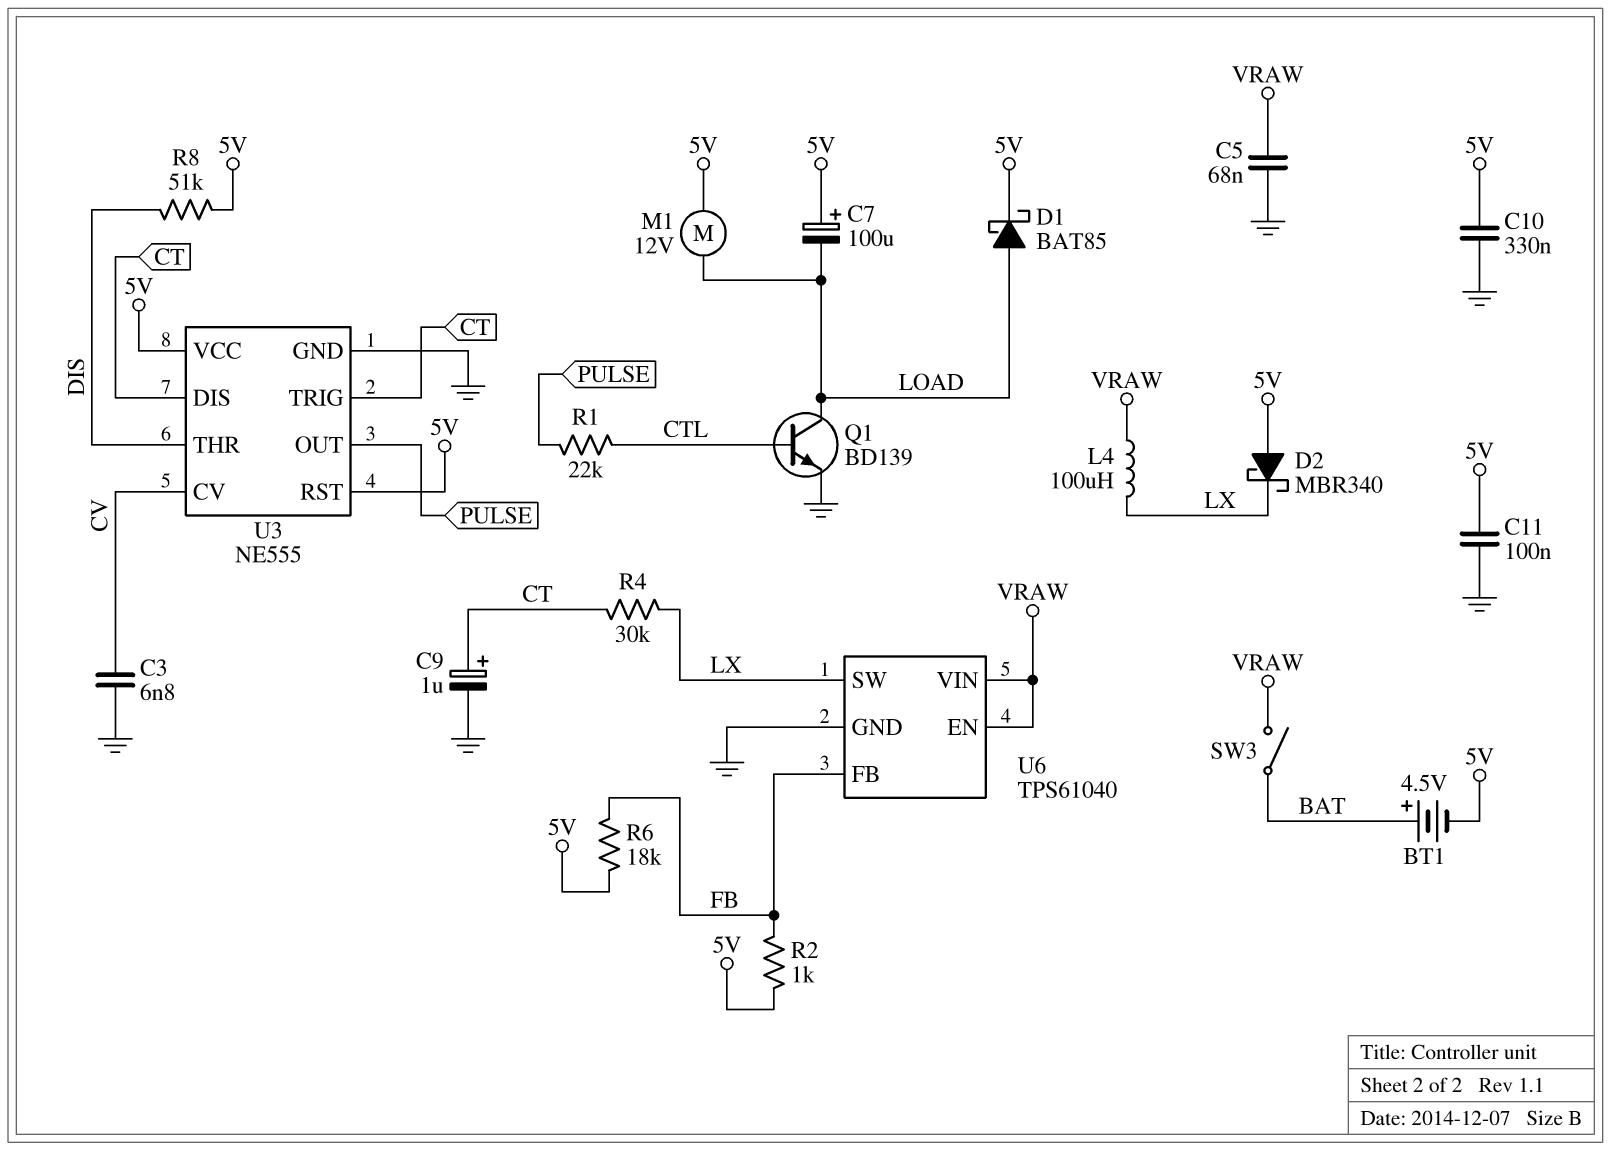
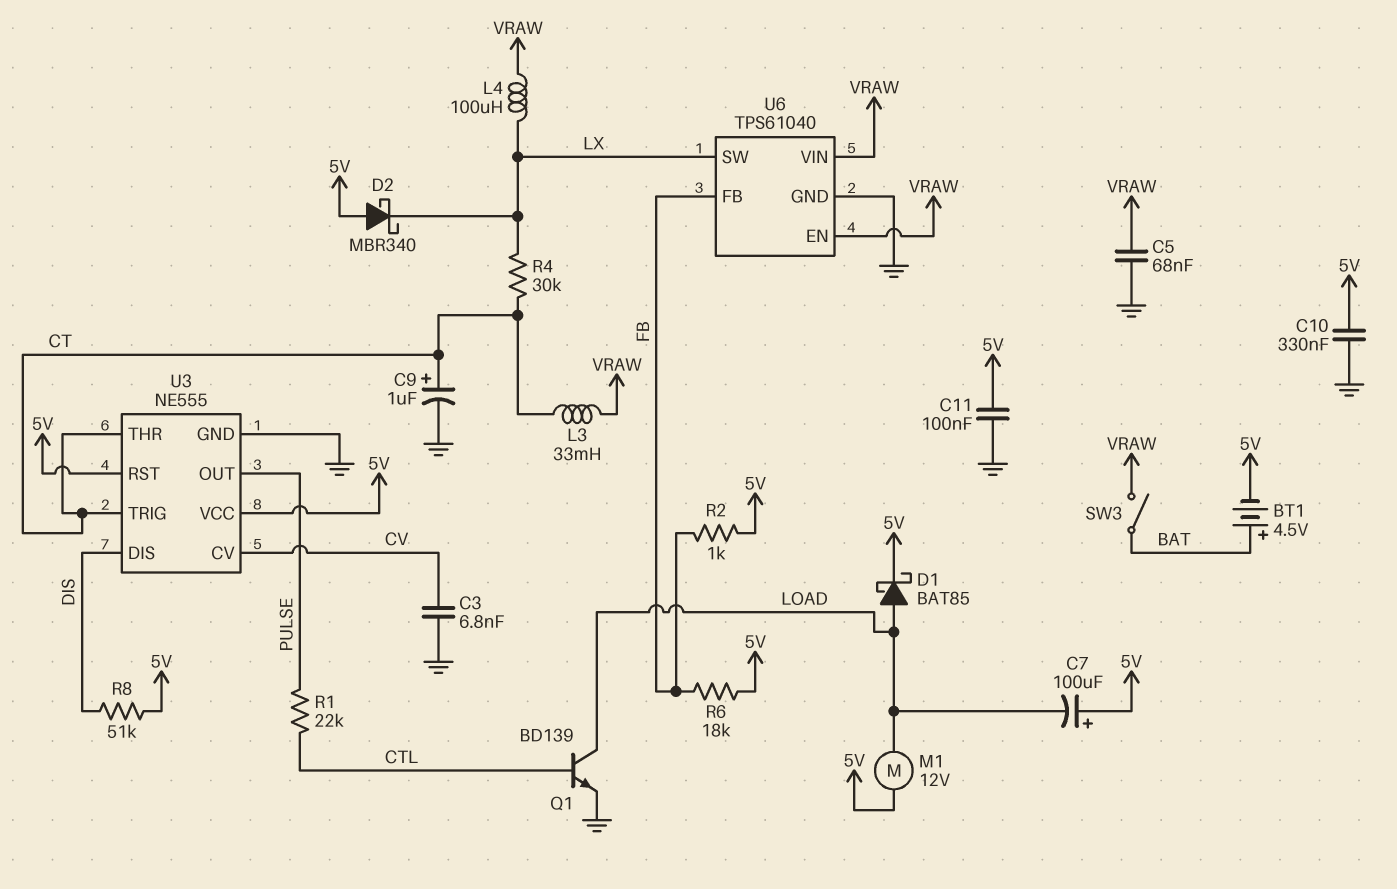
L3: none -> 33mH (CT, VRAW)
U3 pin DIS: CT -> DIS
U3 pin THR: DIS -> CT

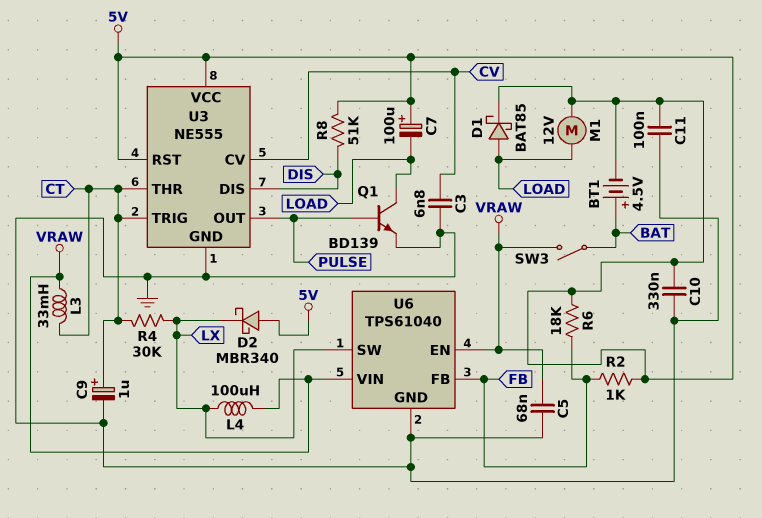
Q1: NPN BD139 (B CTL, C LOAD, E GND) -> NPN BD139 (B PULSE, C LOAD, E GND)
R1: 22k (CTL, PULSE) -> none

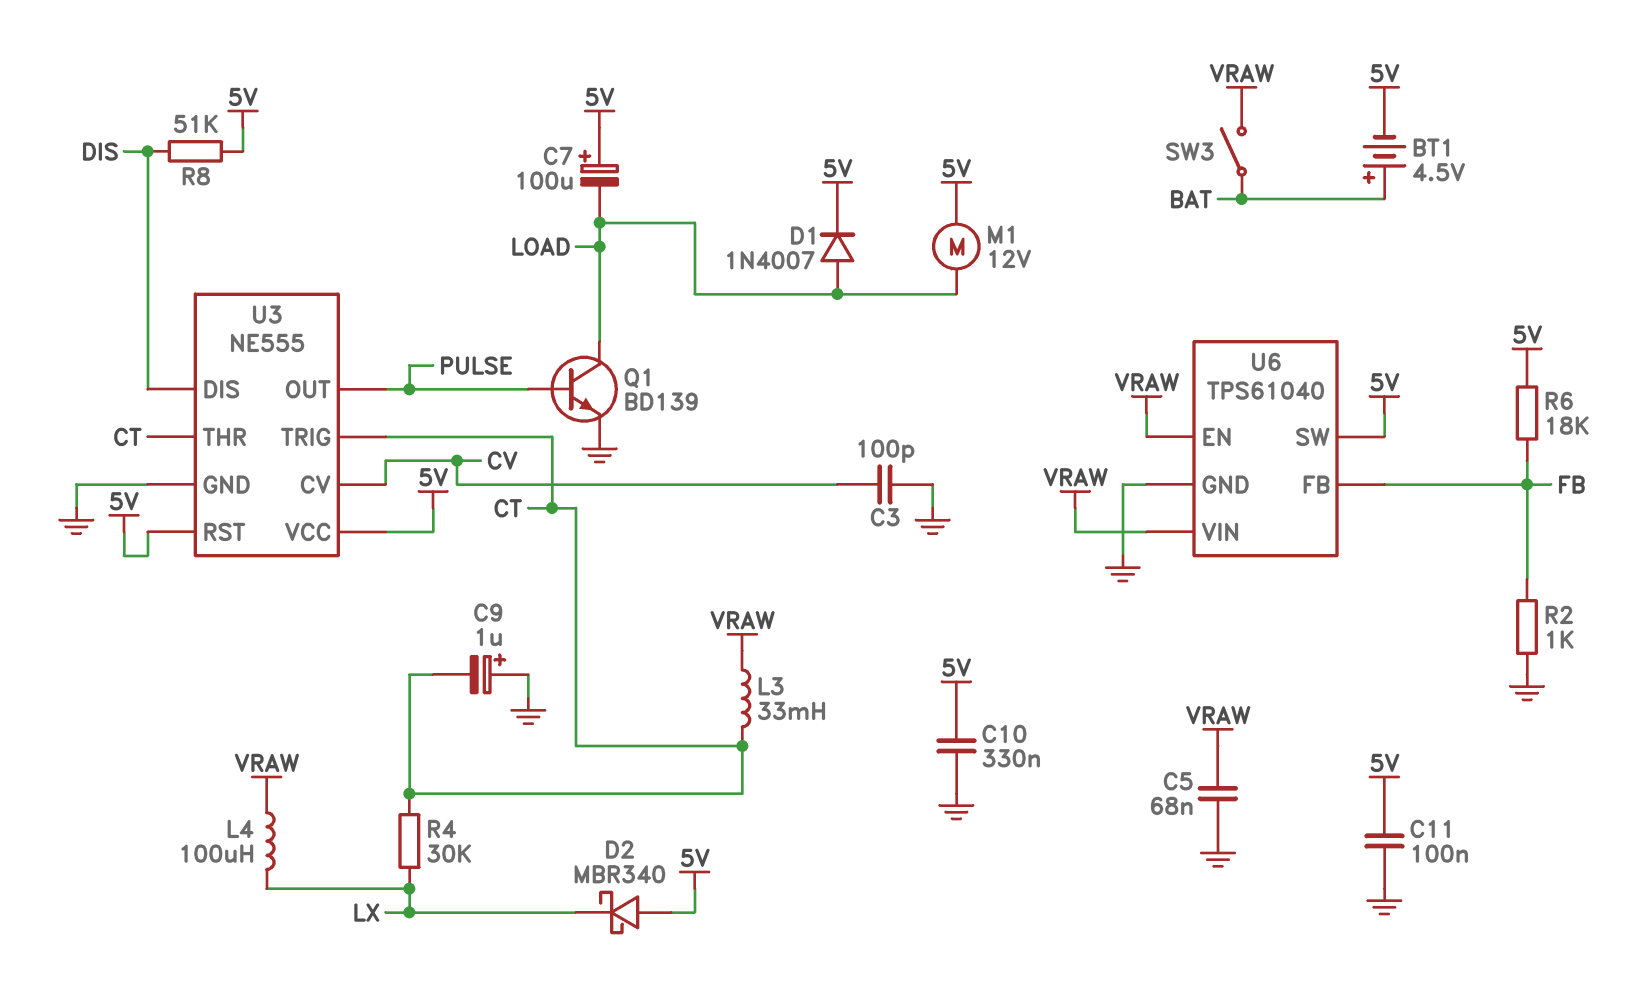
C3: 6.8nF (CV, GND) -> 100pF (CV, GND)
C9: 1uF (plus CT, minus GND) -> 1uF (plus GND, minus CT)
D1: schottky BAT85 (A LOAD, K 5V) -> diode 1N4007 (A LOAD, K 5V)
R2: 1k (5V, FB) -> 1k (FB, GND)
U6 pin SW: LX -> 5V

